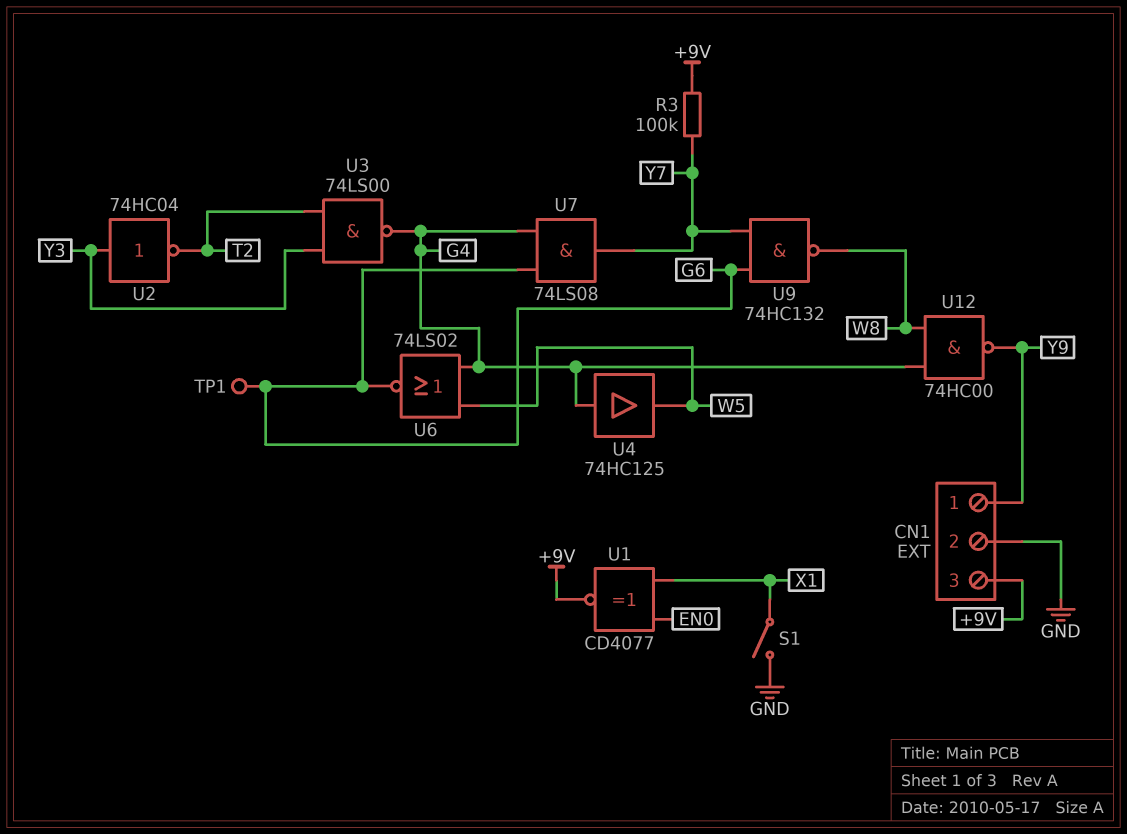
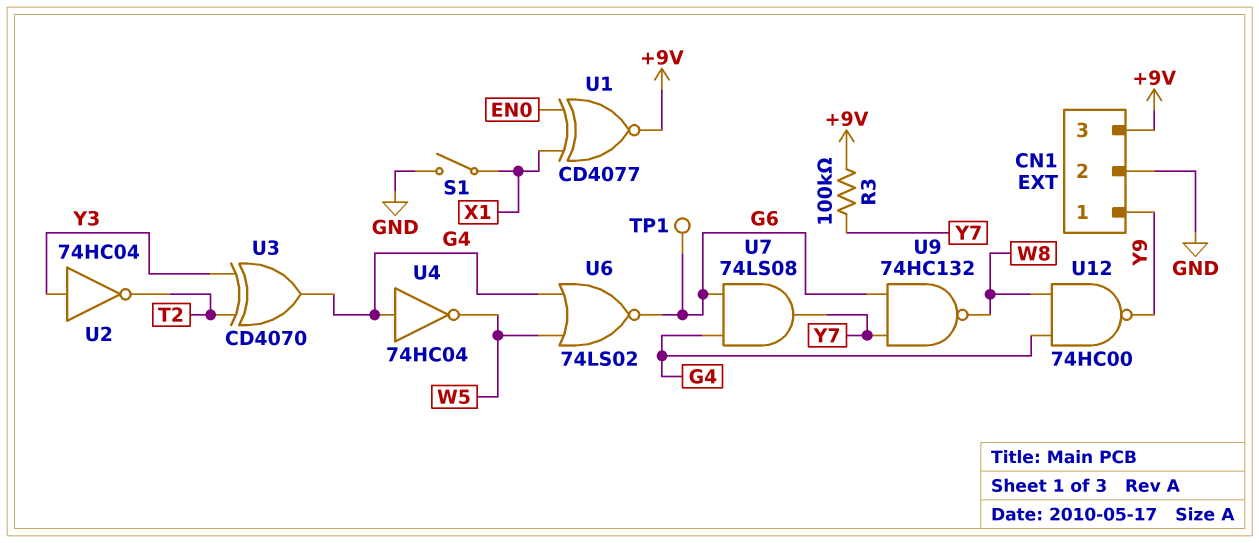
U3: NAND 74LS00 (in T2, in Y3, out G4) -> XOR CD4070 (in T2, in Y3, out G4)
U4: buffer 74HC125 (in G4, out W5) -> NOT 74HC04 (in G4, out W5)

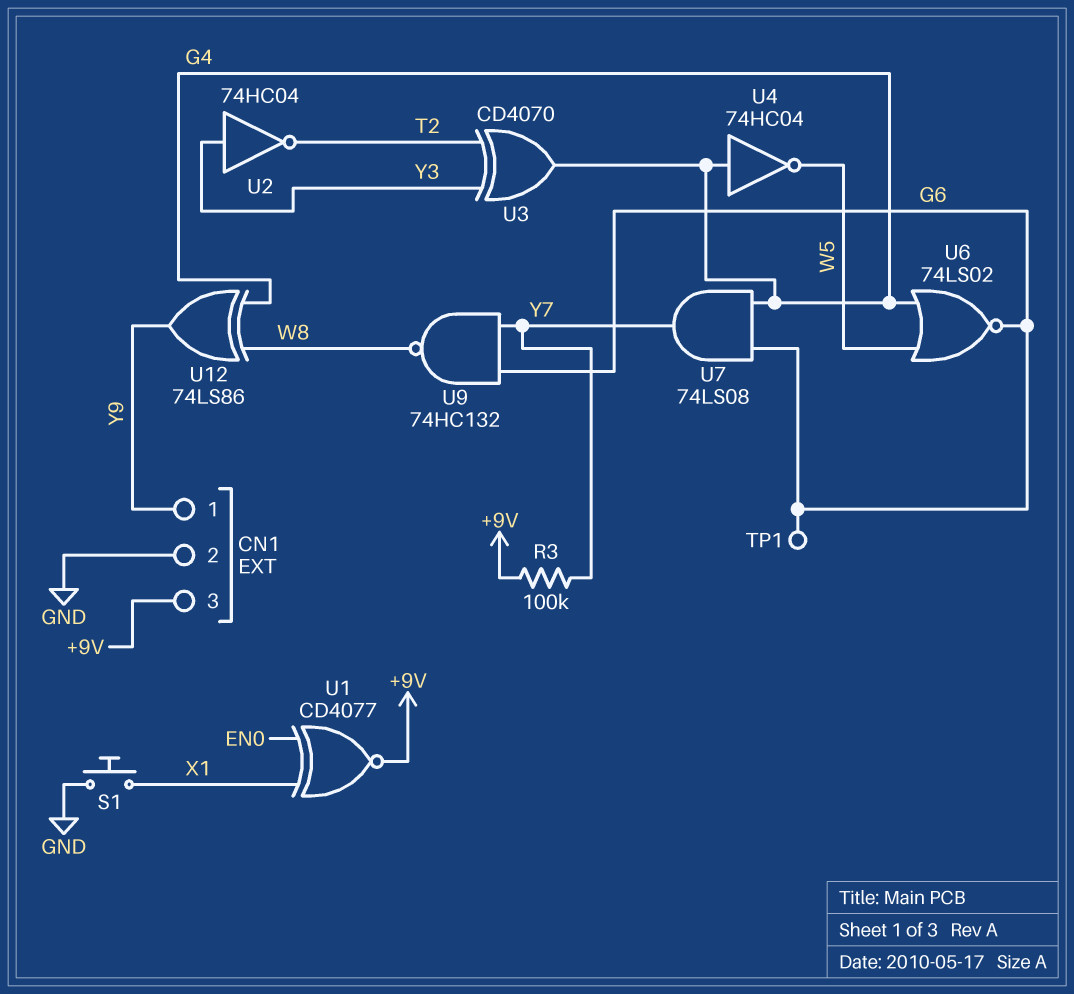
S1: switch (GND, X1) -> button (GND, X1)
U12: NAND 74HC00 (in G4, in W8, out Y9) -> XOR 74LS86 (in G4, in W8, out Y9)

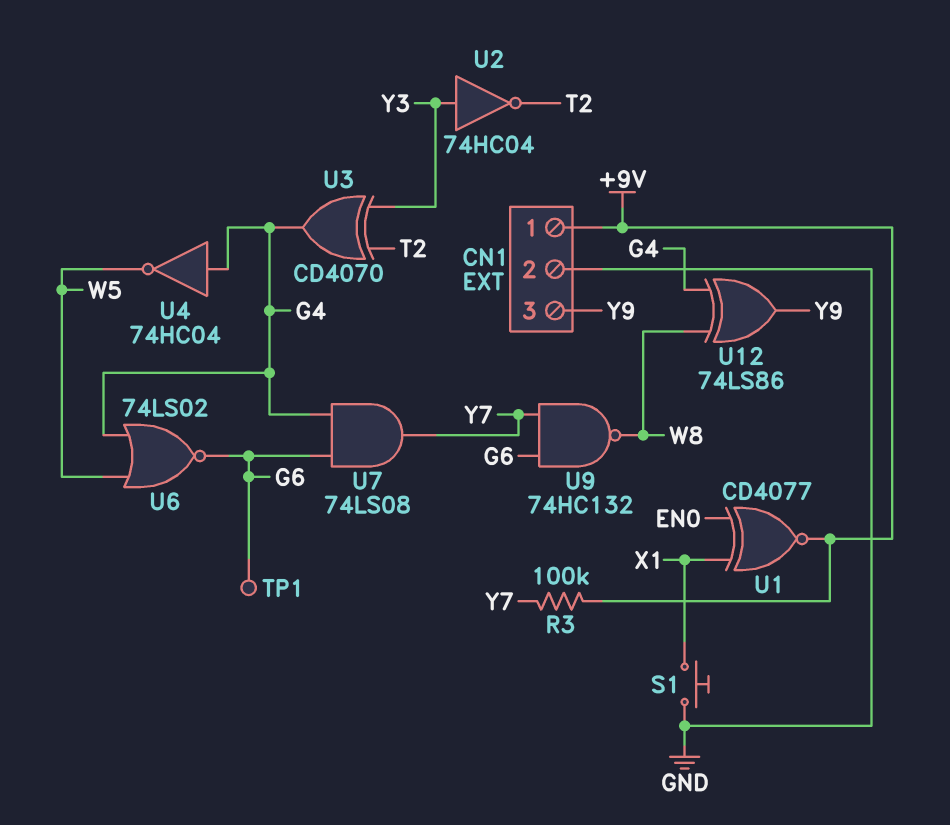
CN1 pin 1: Y9 -> +9V
CN1 pin 3: +9V -> Y9

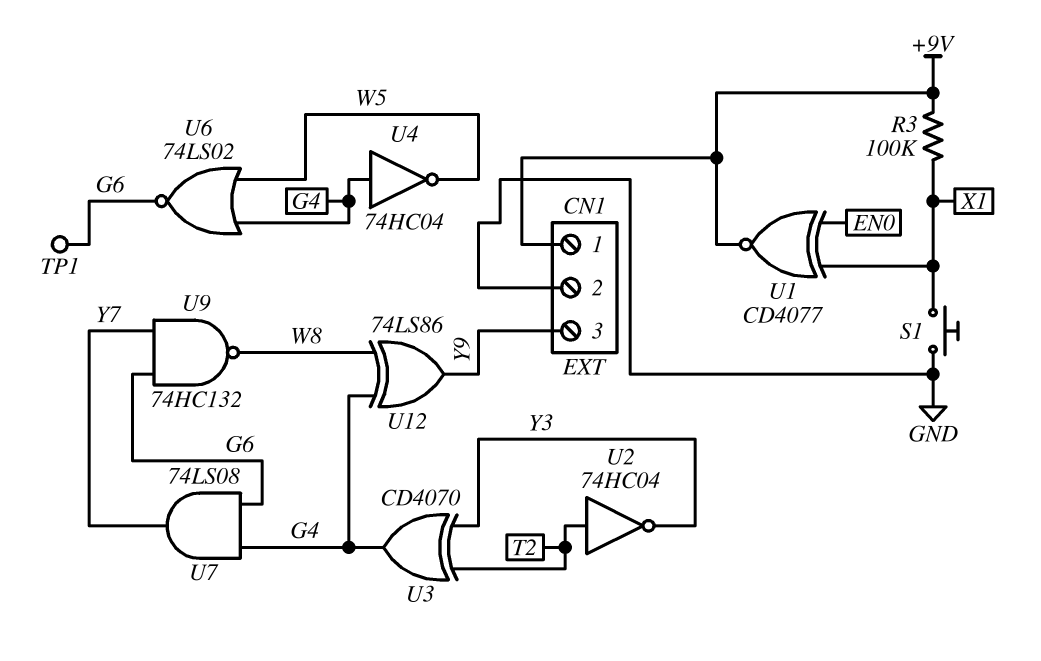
R3: 100k (+9V, Y7) -> 100k (+9V, X1)
U2: NOT 74HC04 (in Y3, out T2) -> NOT 74HC04 (in T2, out Y3)

